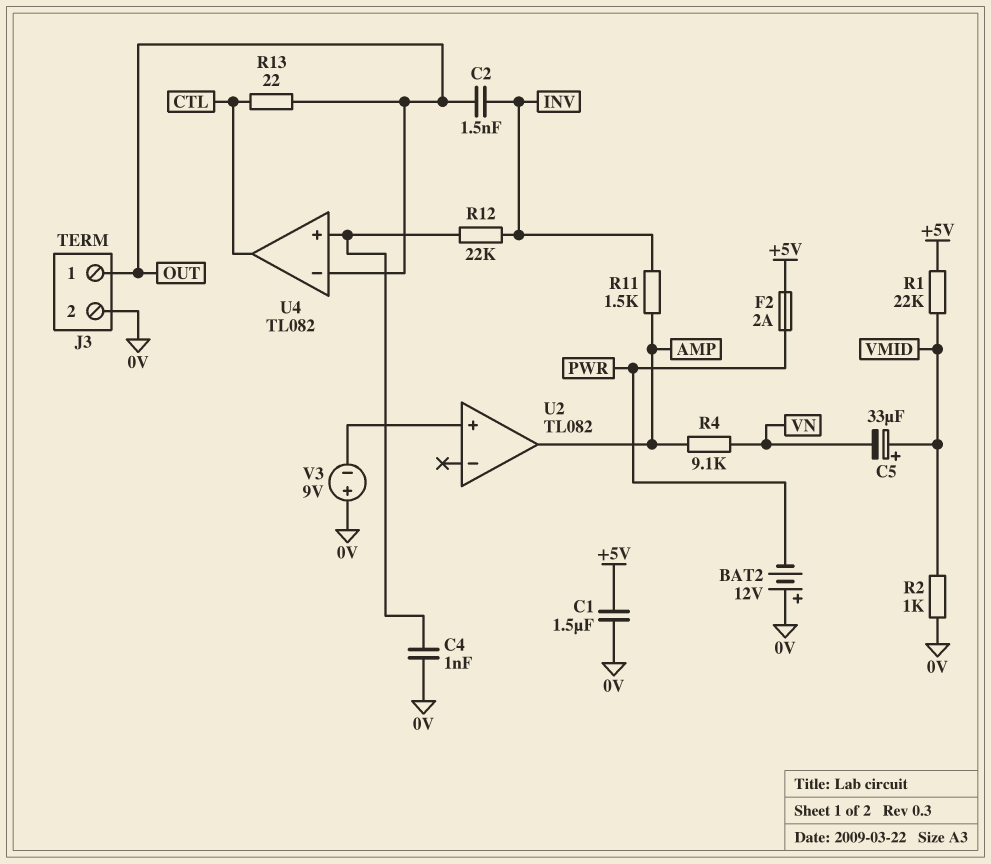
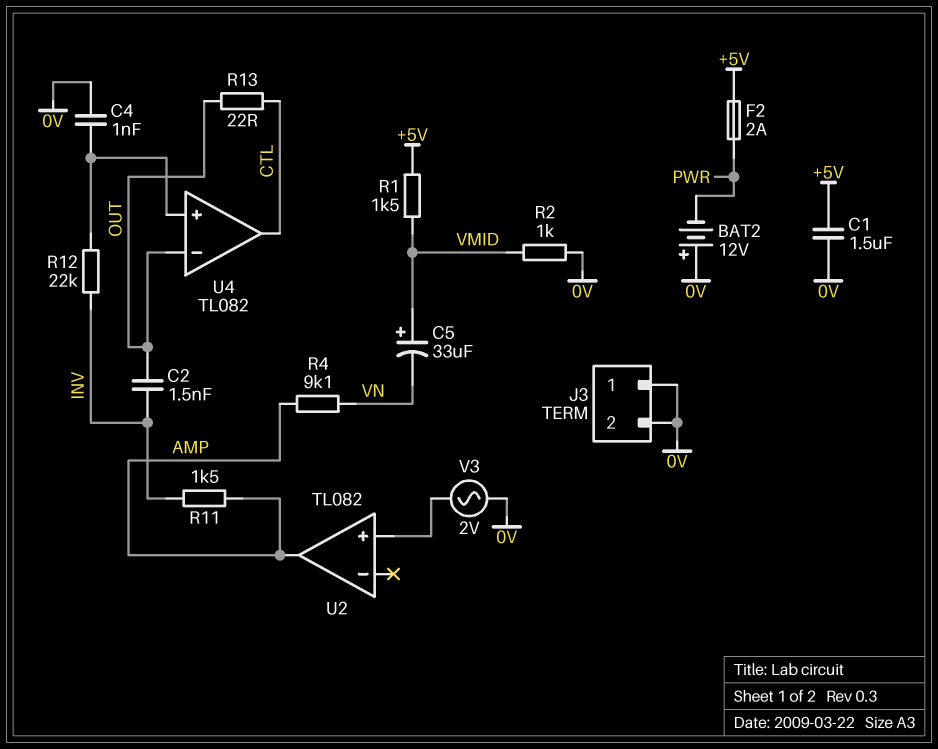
J3 pin 1: OUT -> 0V
R1: 22k (+5V, VMID) -> 1.5k (+5V, VMID)
V3: 9V (plus 0V, minus U2/in+) -> AC 2V (0V, U2/in+)

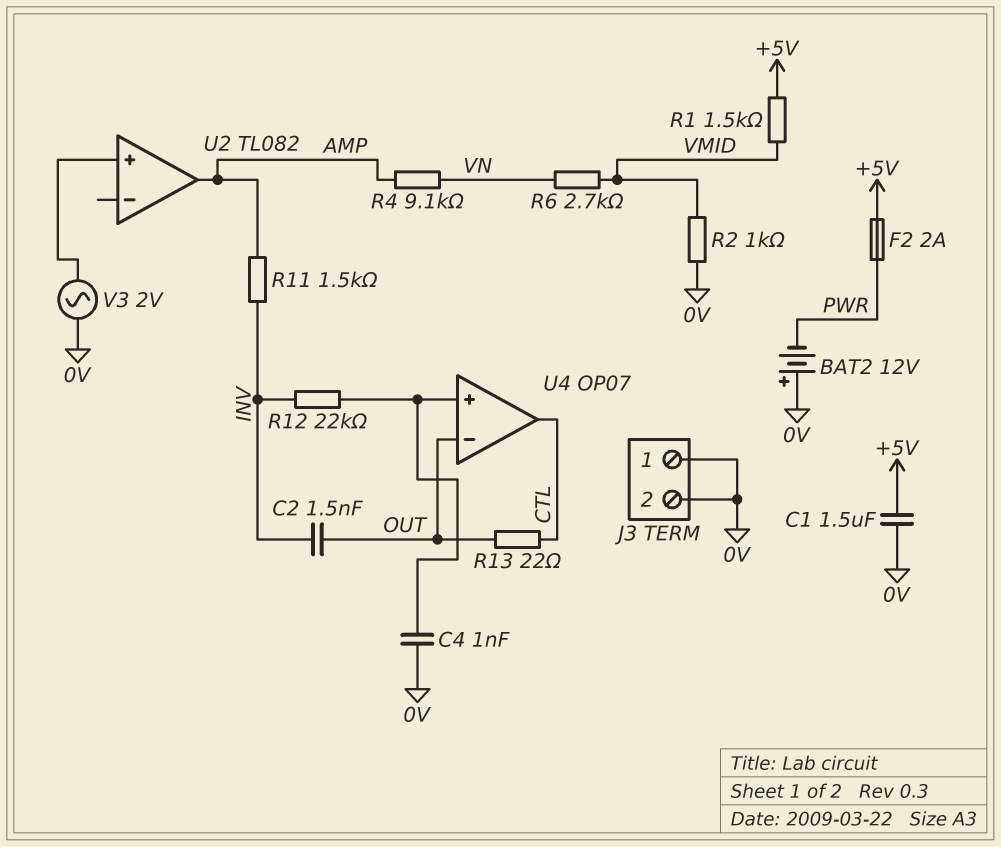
C5: 33uF (plus VMID, minus VN) -> none
R6: none -> 2.7k (VMID, VN)
U4: TL082 -> OP07

